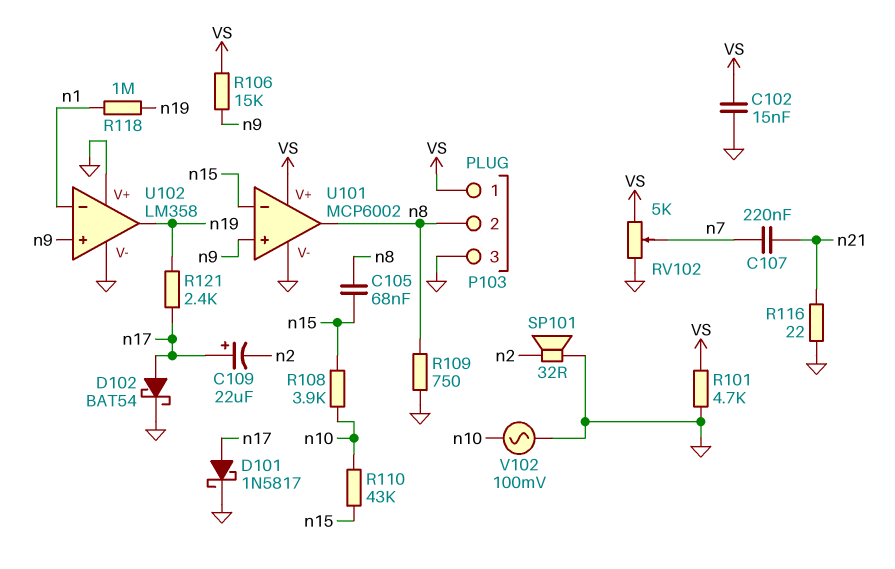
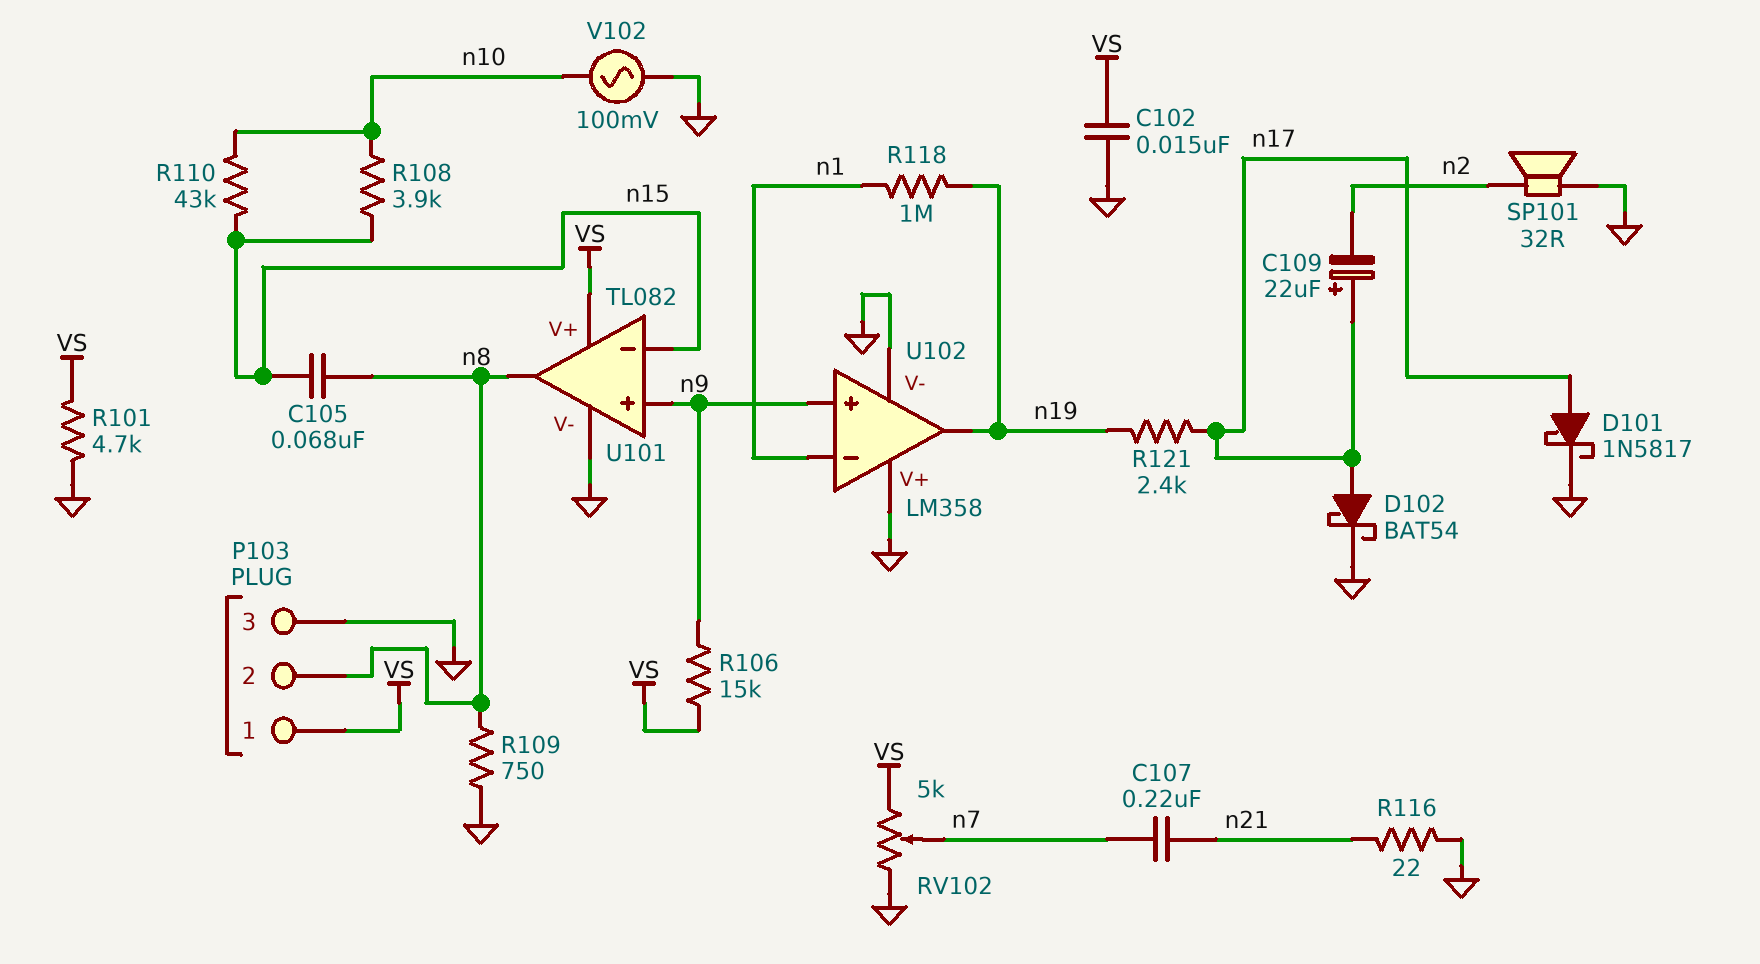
U101: MCP6002 -> TL082

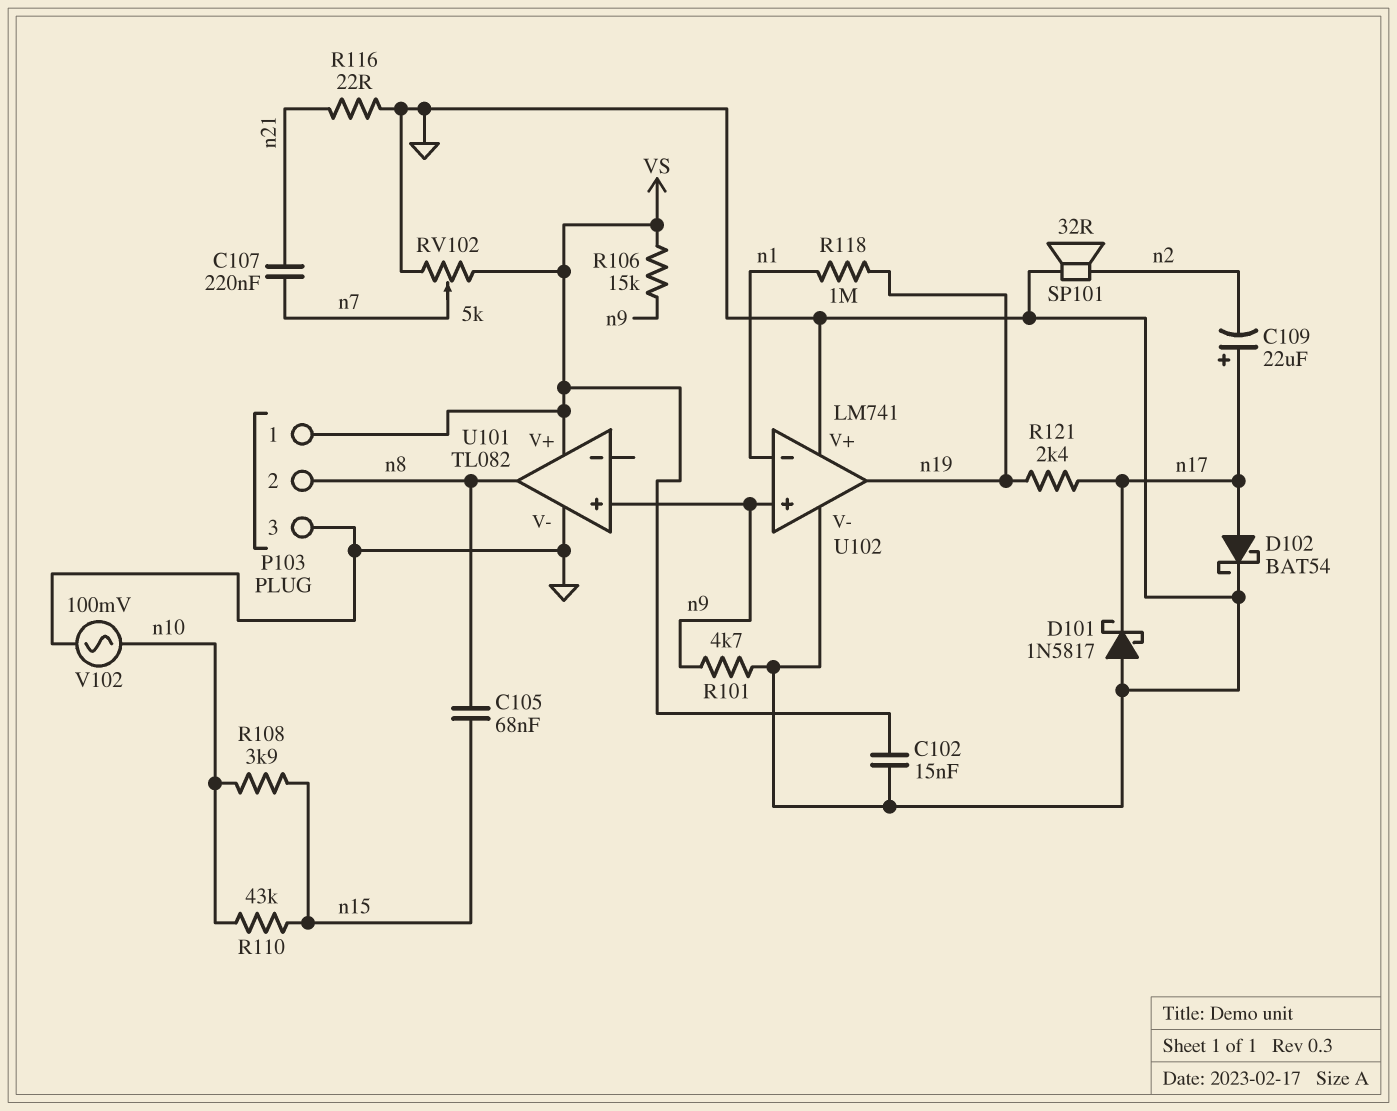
D101: schottky 1N5817 (A n17, K GND) -> schottky 1N5817 (A GND, K n17)
R101: 4.7k (GND, VS) -> 4.7k (GND, n9)
R109: 750 (GND, n8) -> none
U101 pin in-: n15 -> none
U102: LM358 -> LM741

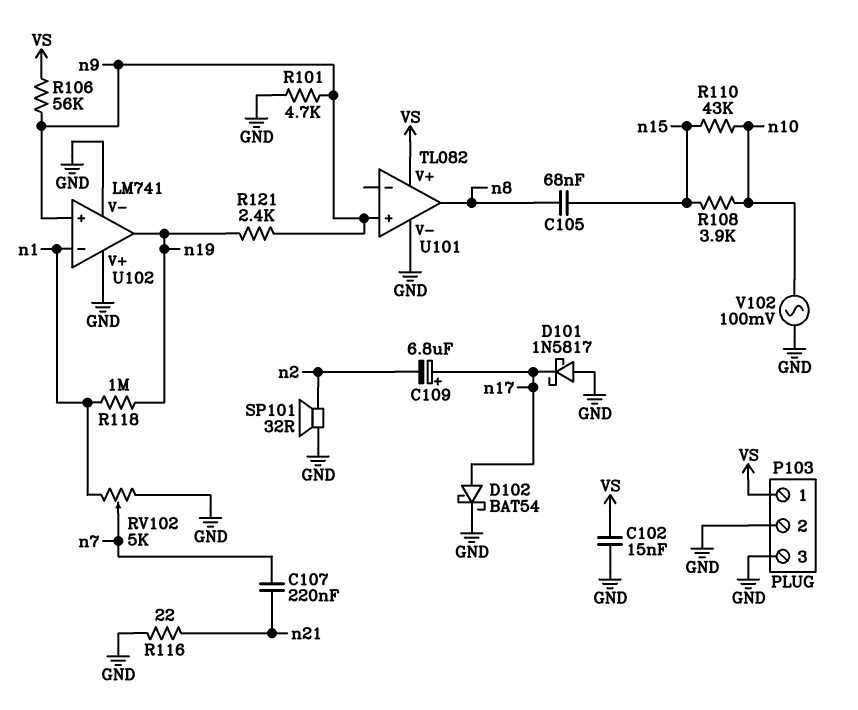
C109: 22uF (plus n17, minus n2) -> 6.8uF (plus n17, minus n2)
P103 pin 2: n8 -> GND
R106: 15k (VS, n9) -> 56k (VS, n9)
R121: 2.4k (n17, n19) -> 2.4k (n9, n19)
RV102: 5k (GND, VS, wiper n7) -> 5k (GND, n1, wiper n7)

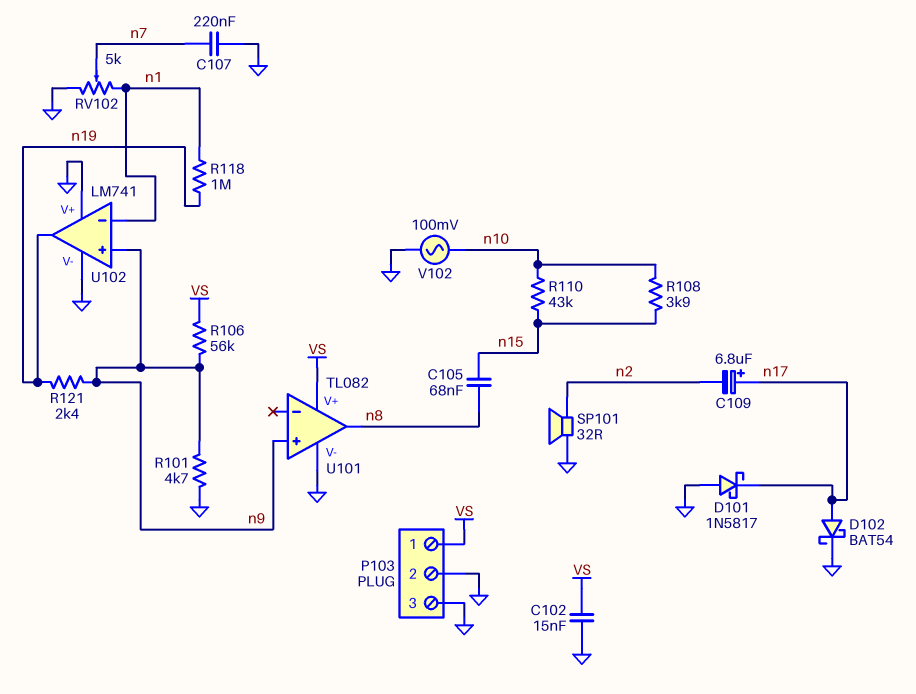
C107: 220nF (n7, n21) -> 220nF (GND, n7)
R116: 22 (GND, n21) -> none

